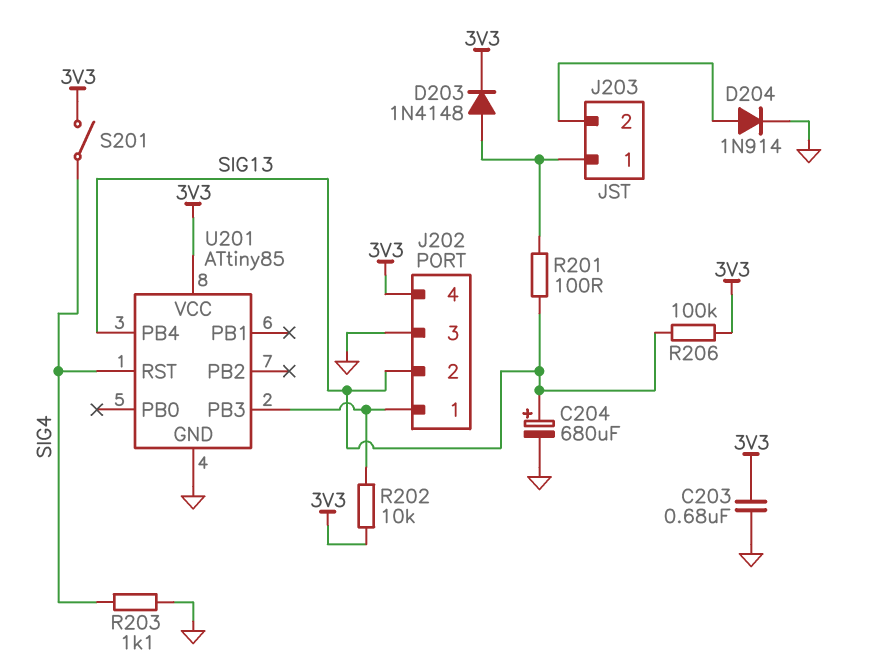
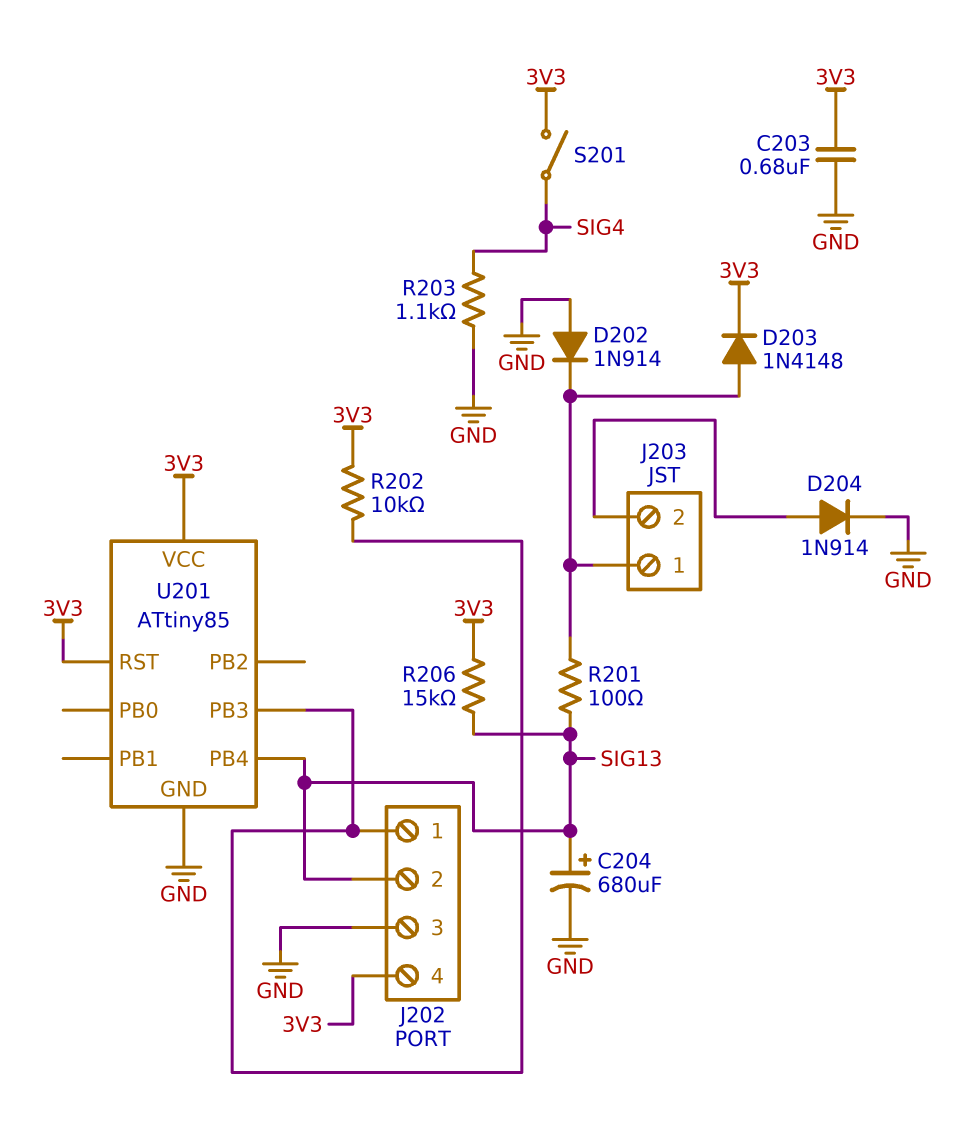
D202: none -> diode 1N914 (A GND, K J203/1)
R206: 100k (3V3, SIG13) -> 15k (3V3, SIG13)
U201 pin RST: SIG4 -> 3V3

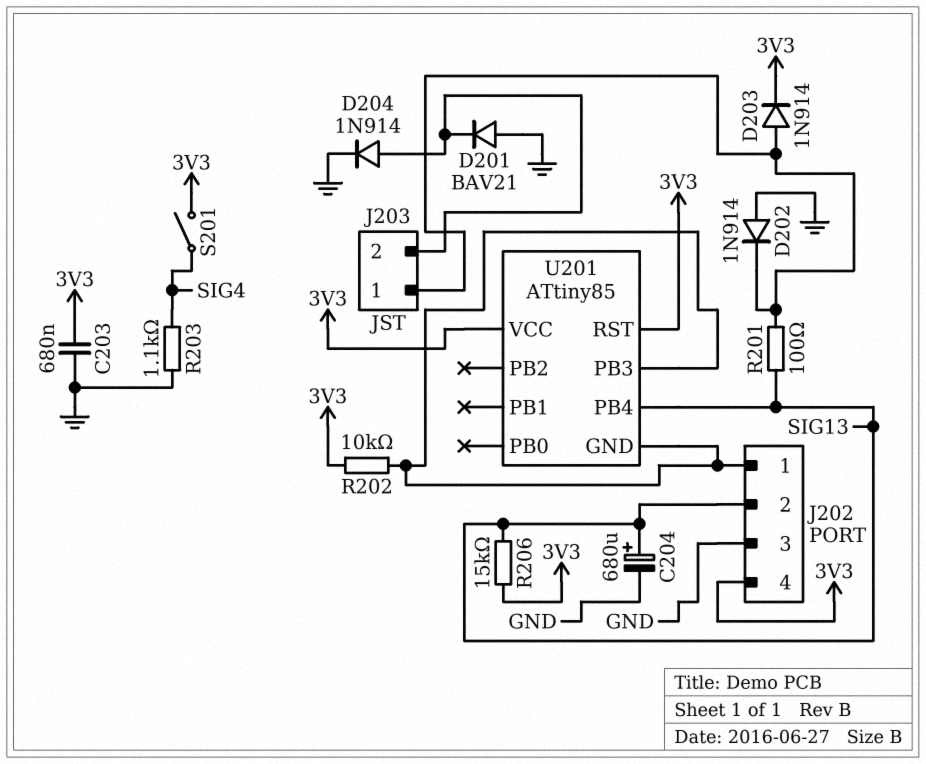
D201: none -> diode BAV21 (A GND, K J203/2)
D203: diode 1N4148 (A J203/1, K 3V3) -> diode 1N914 (A J203/1, K 3V3)
U201 pin GND: GND -> J202/1

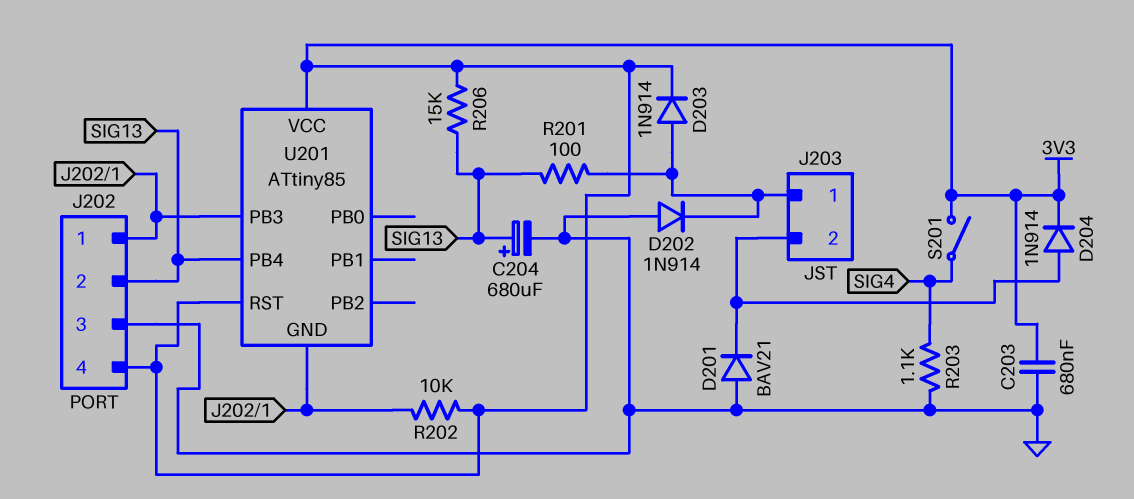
D204: diode 1N914 (A J203/2, K GND) -> diode 1N914 (A J203/2, K 3V3)

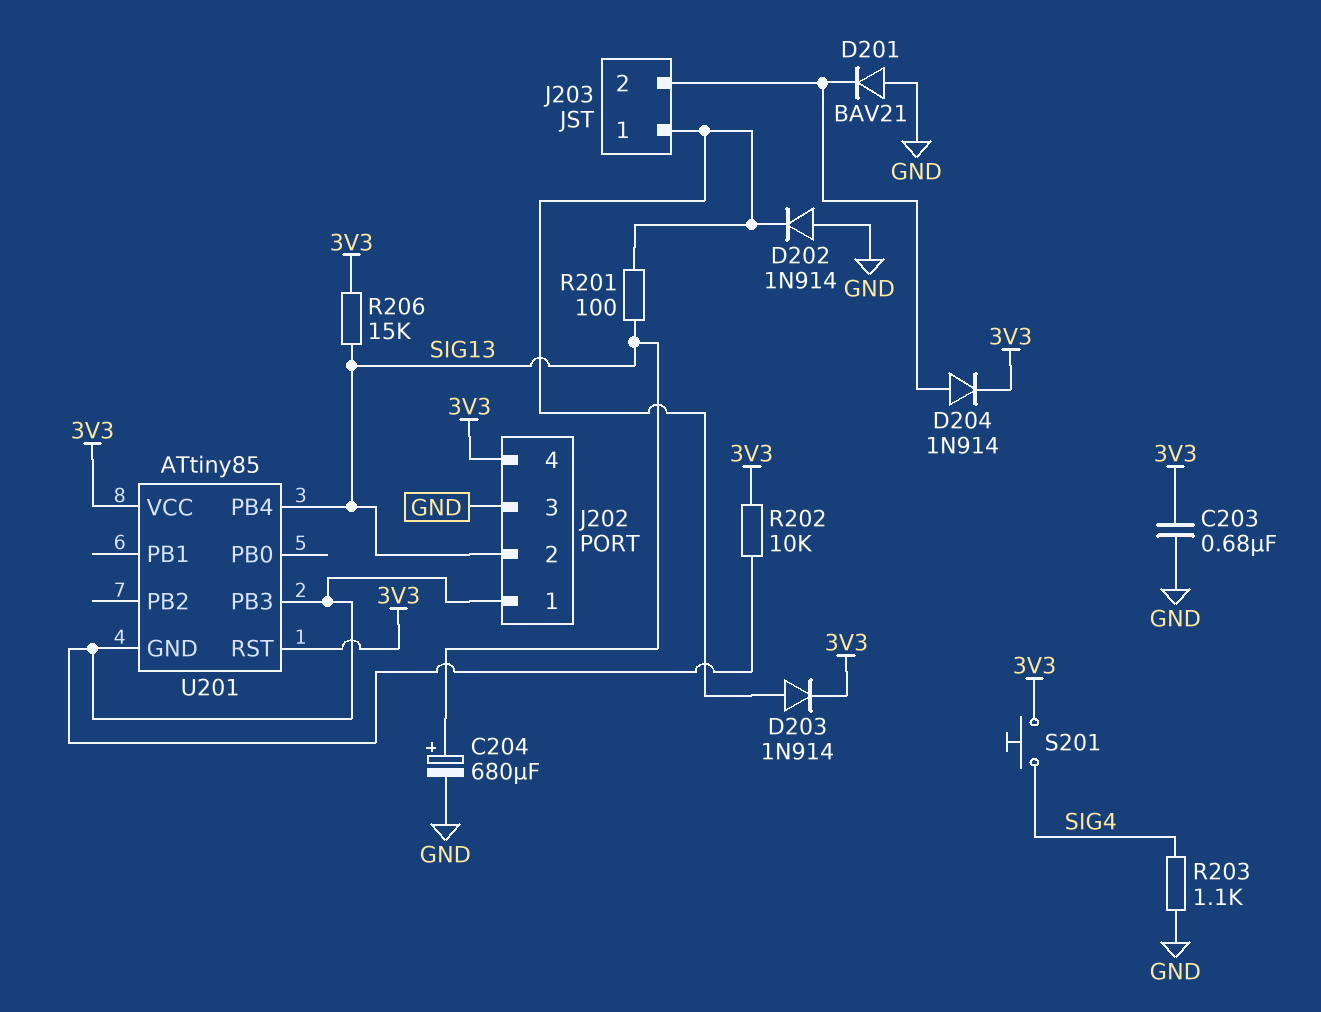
S201: switch (3V3, SIG4) -> button (3V3, SIG4)

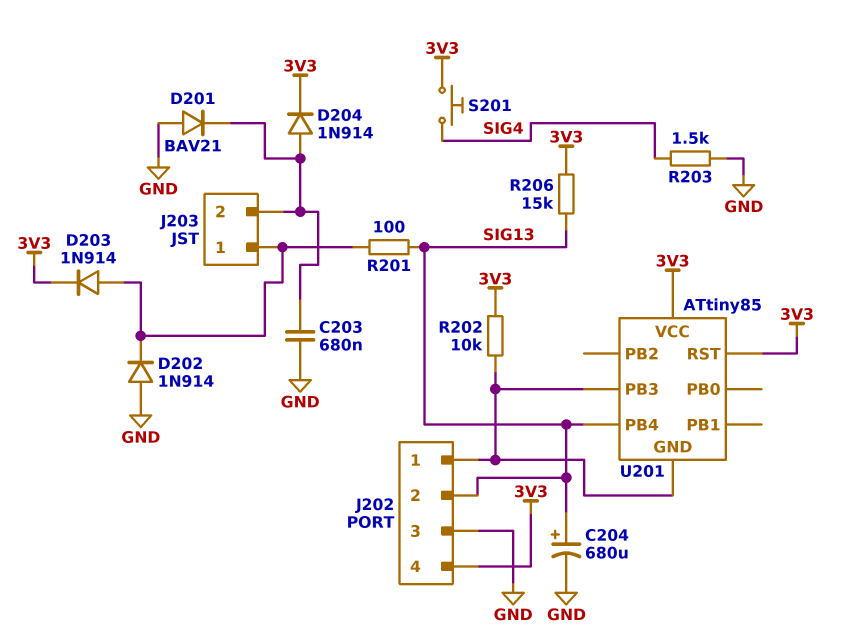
C203: 680nF (3V3, GND) -> 680nF (GND, J203/2)
R203: 1.1k (GND, SIG4) -> 1.5k (GND, SIG4)

